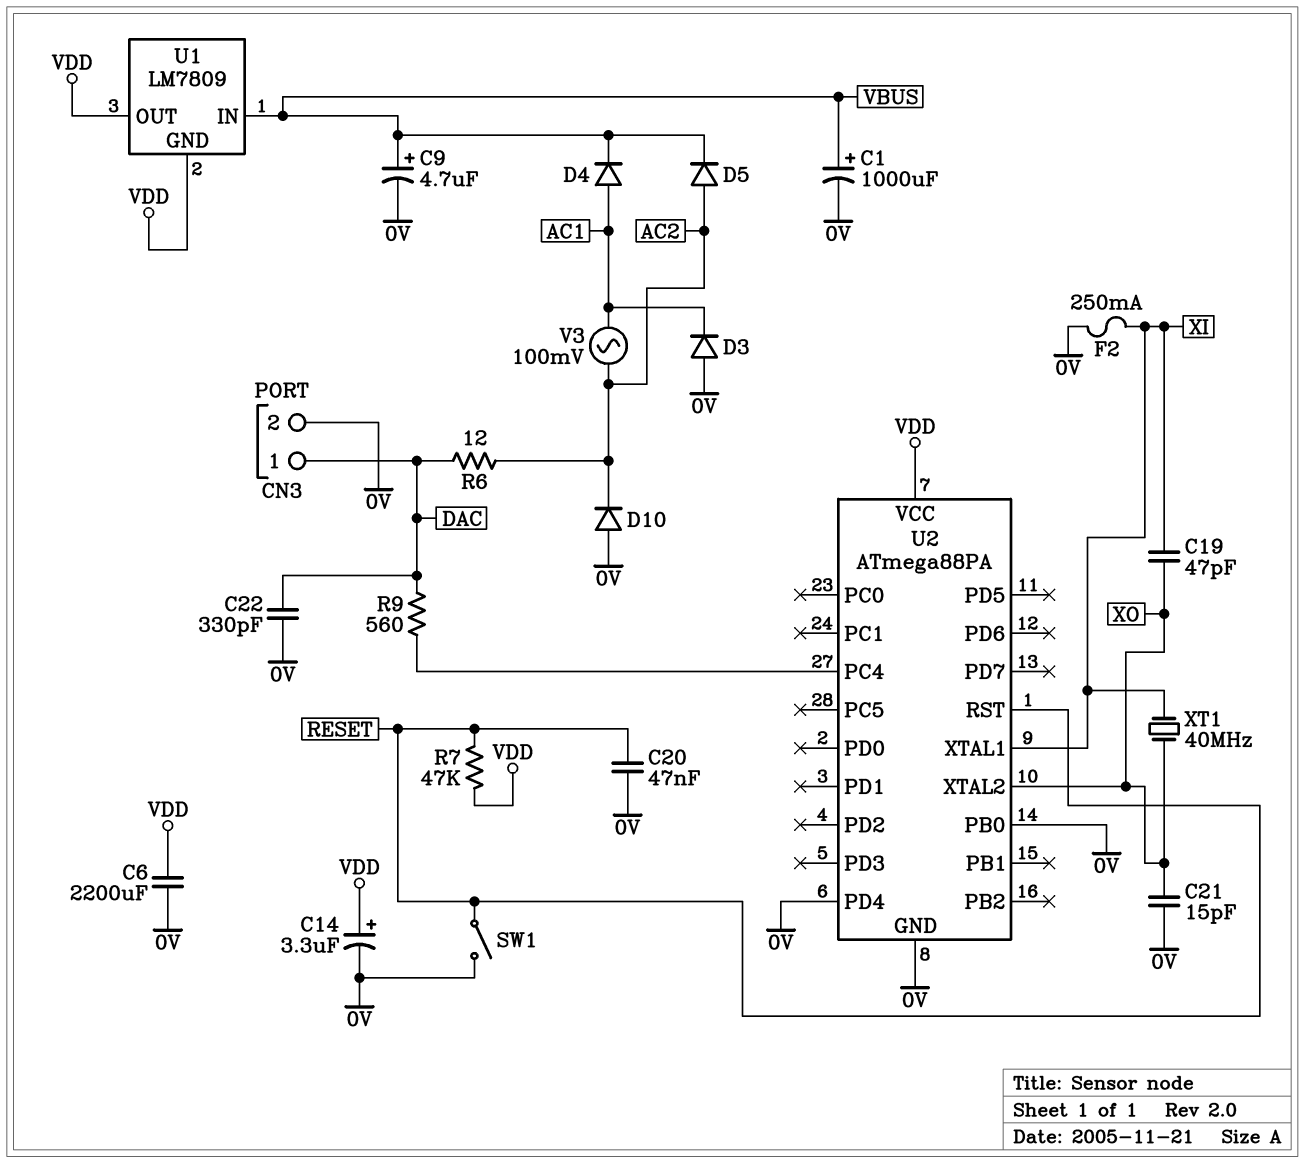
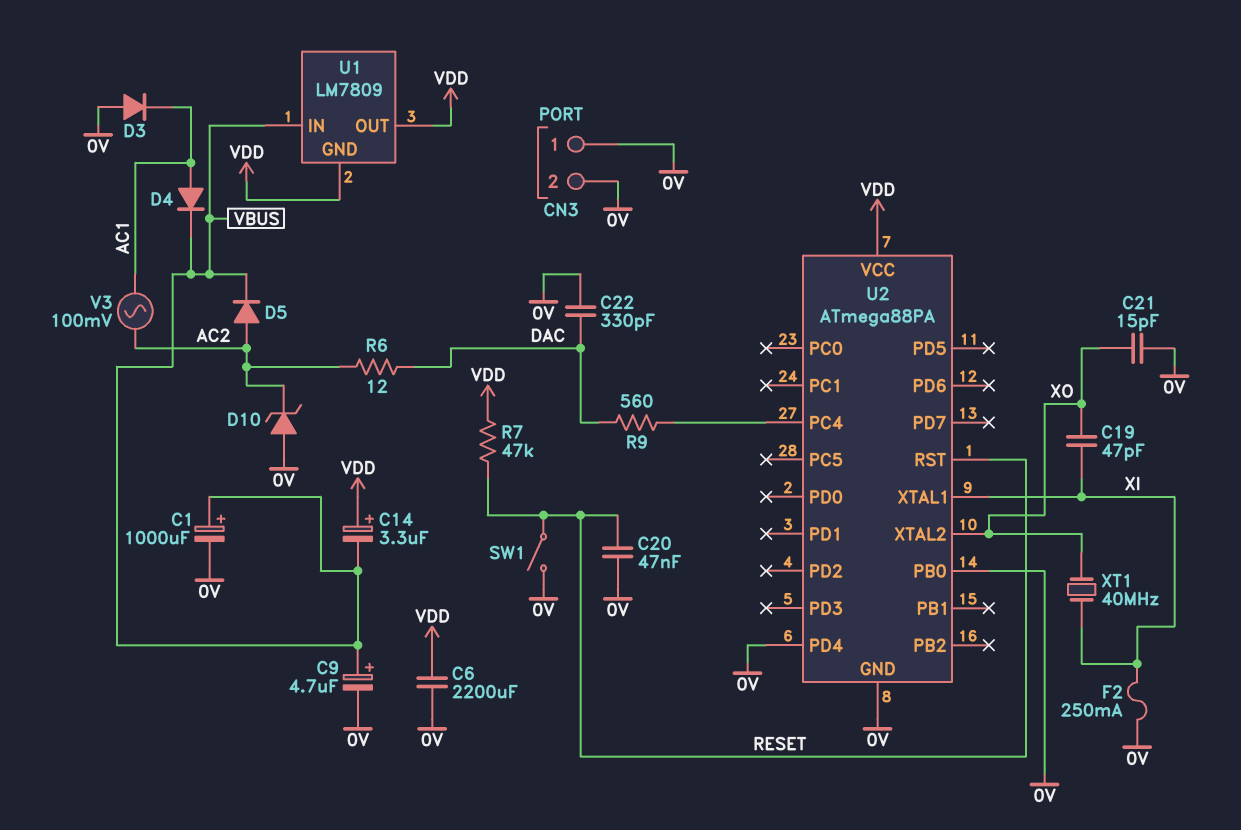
C14: 3.3uF (plus VDD, minus 0V) -> 3.3uF (plus VDD, minus VBUS)
CN3 pin 1: DAC -> 0V
D10: diode (A 0V, K AC2) -> zener (A 0V, K AC2)

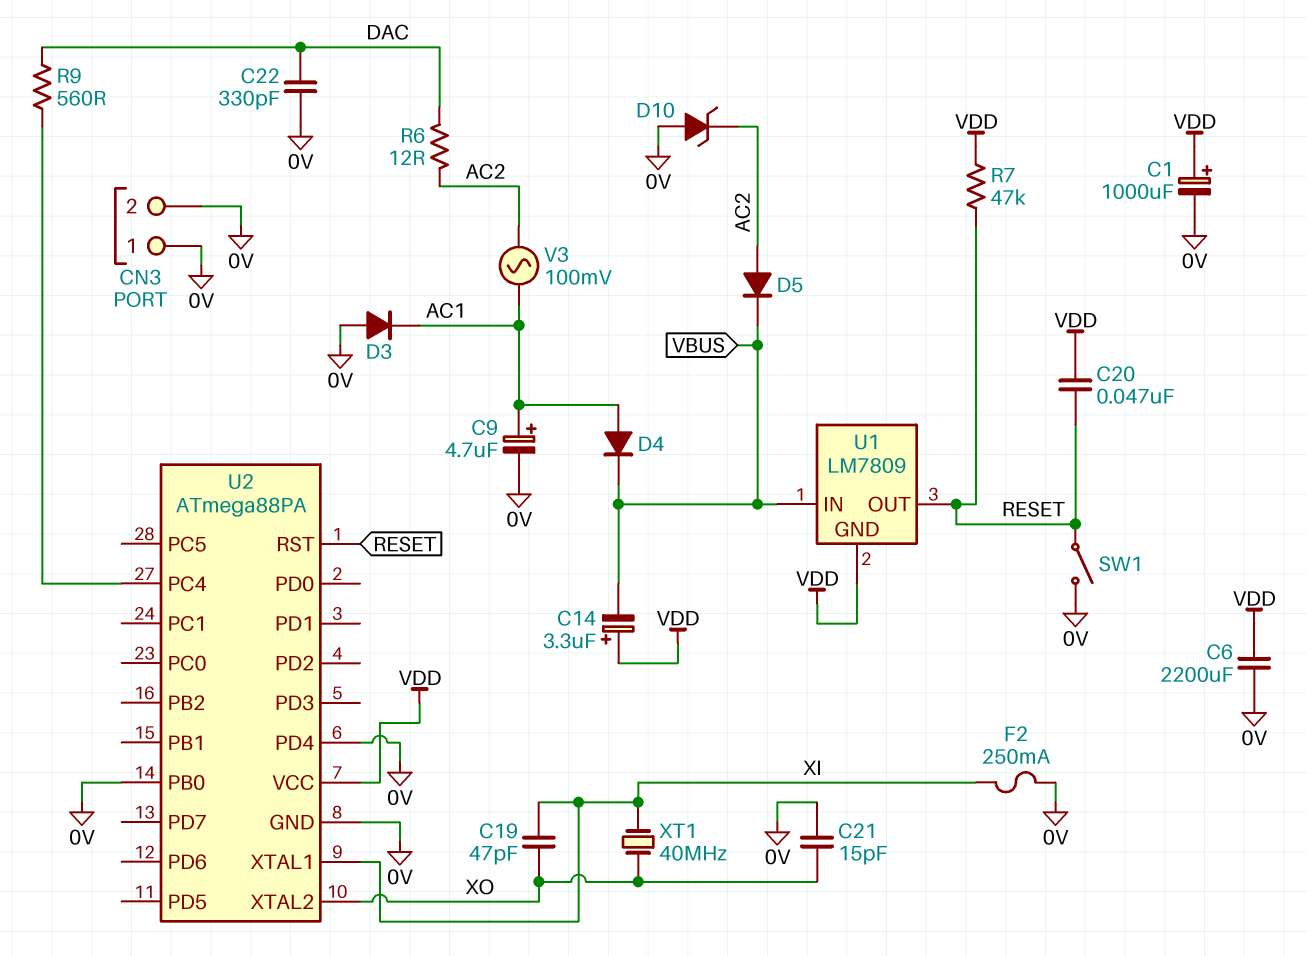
C1: 1000uF (plus VBUS, minus 0V) -> 1000uF (plus VDD, minus 0V)
C9: 4.7uF (plus VBUS, minus 0V) -> 4.7uF (plus AC1, minus 0V)
C20: 47nF (0V, RESET) -> 47nF (RESET, VDD)
U1 pin OUT: VDD -> RESET

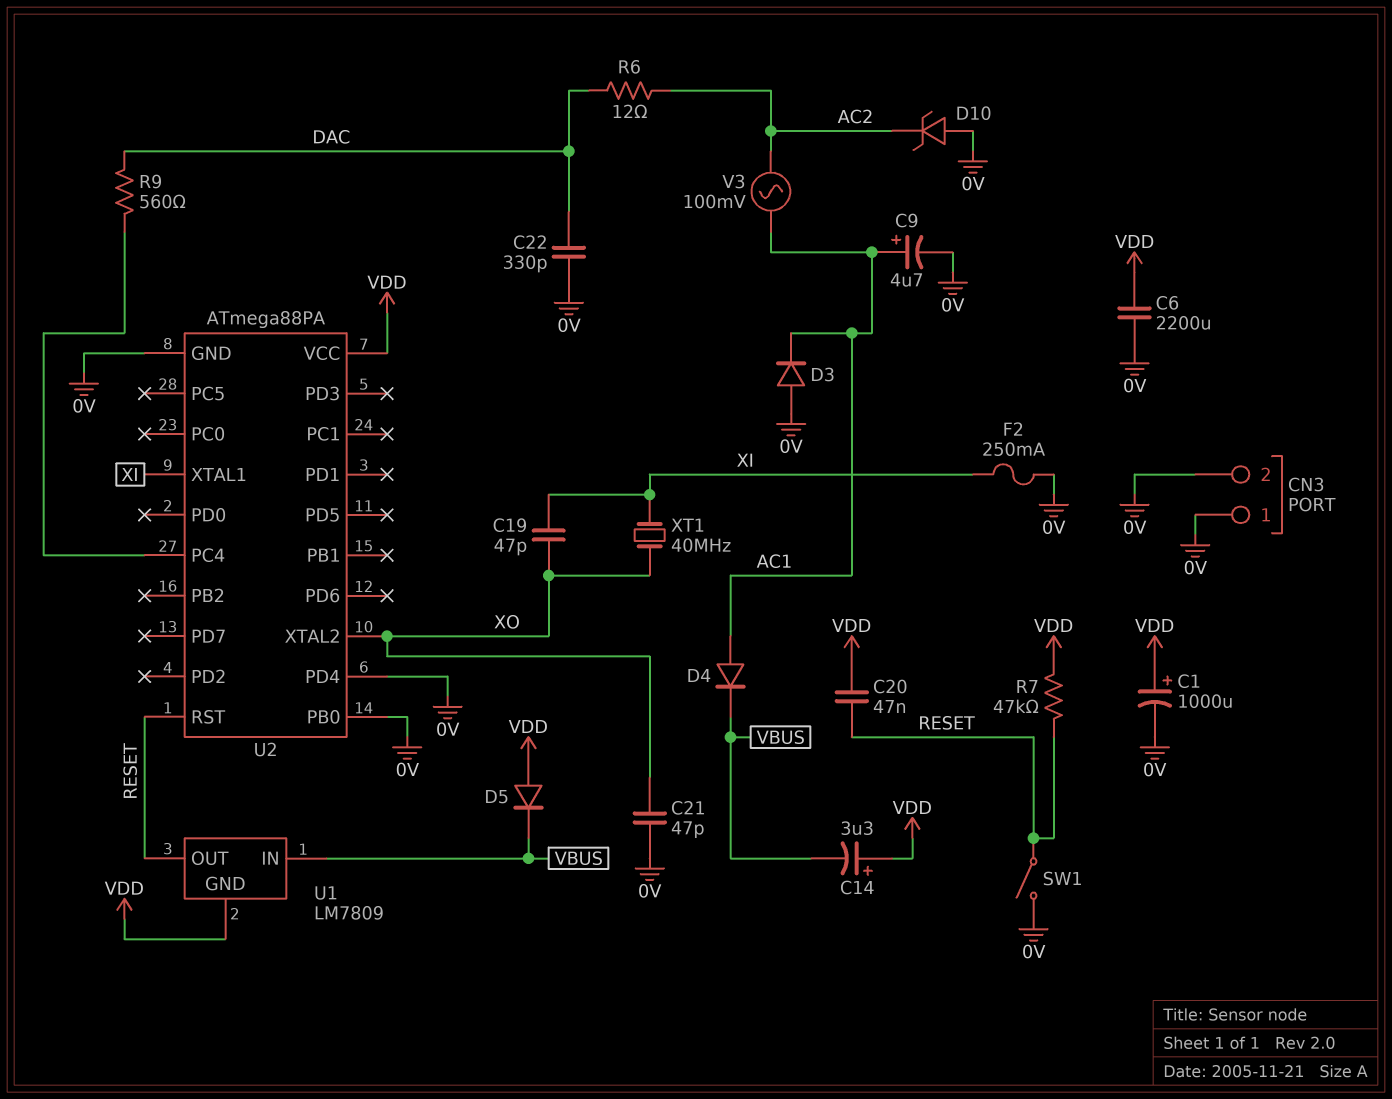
C21: 15pF (0V, XO) -> 47pF (0V, XO)
D5: diode (A AC2, K VBUS) -> diode (A VDD, K VBUS)

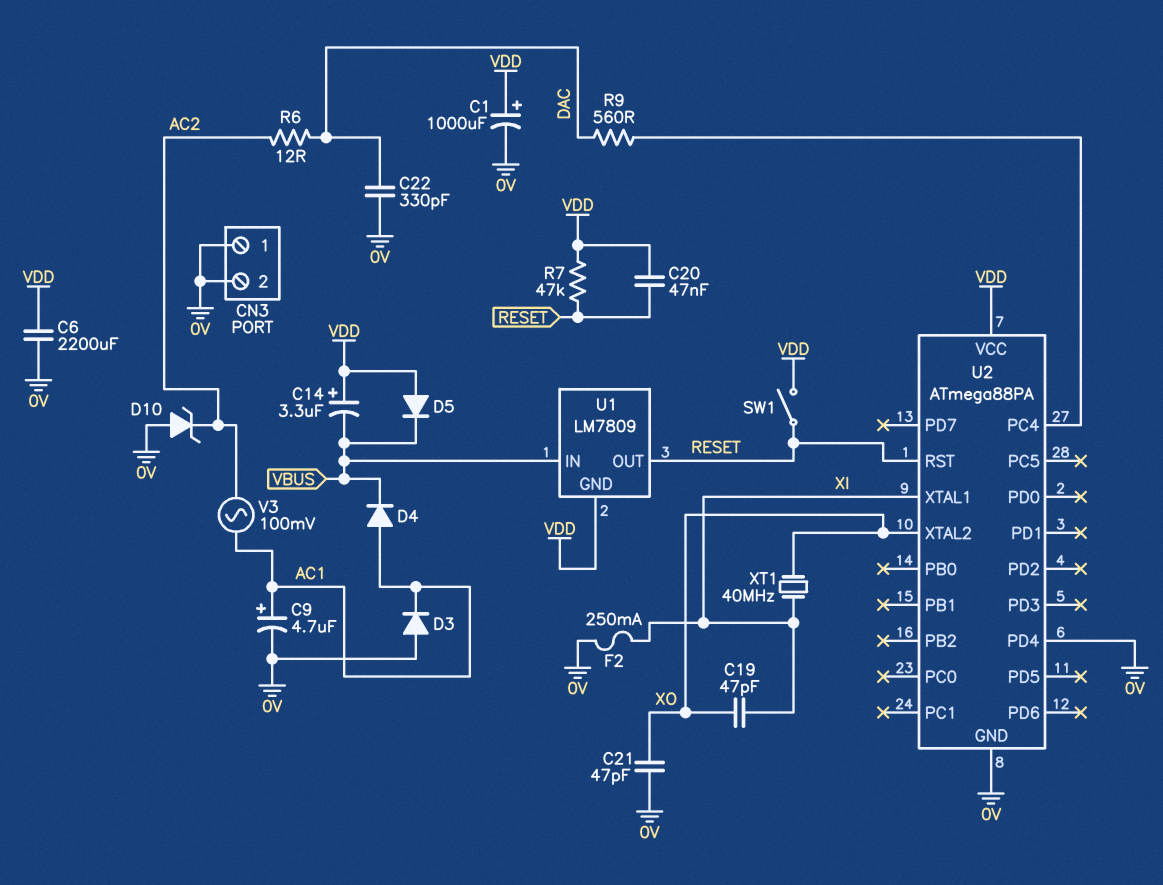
SW1: switch (0V, RESET) -> switch (RESET, VDD)
U2 pin PB0: 0V -> none

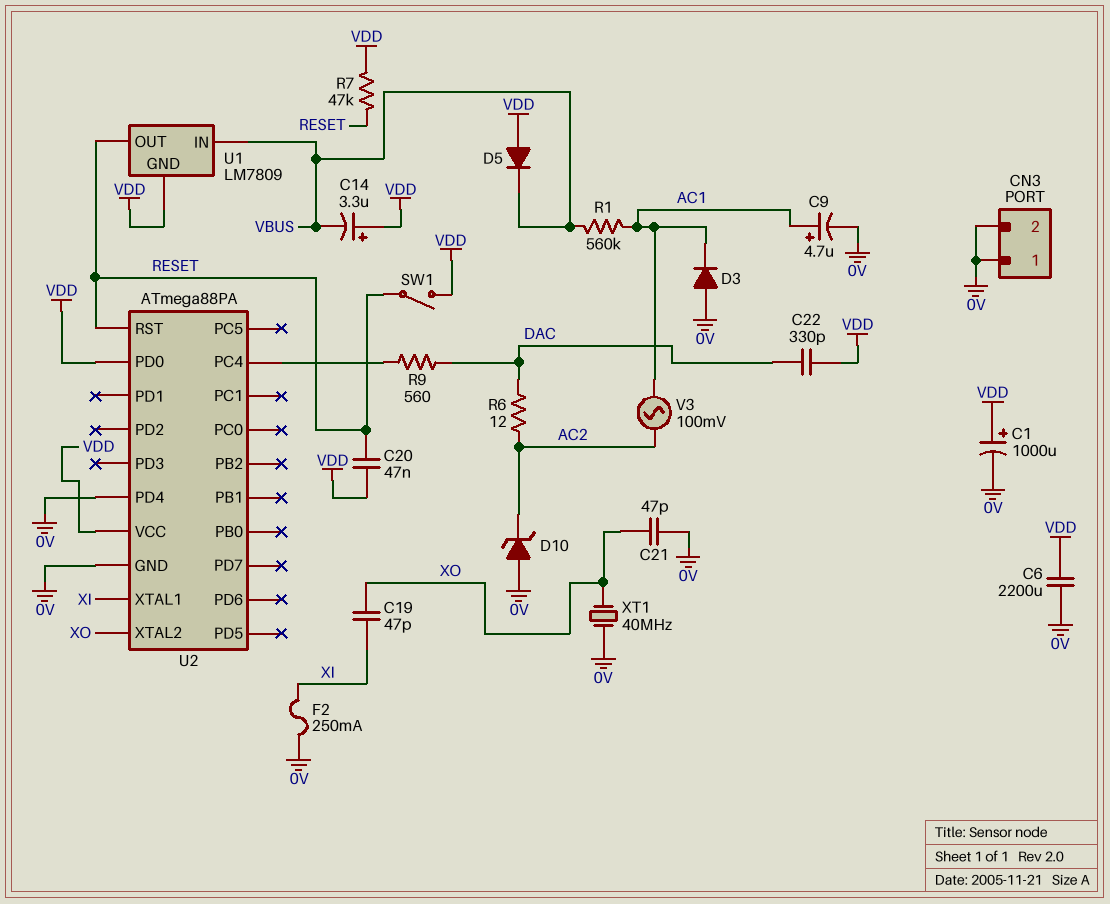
C22: 330pF (0V, DAC) -> 330pF (DAC, VDD)
D4: diode (A AC1, K VBUS) -> none
R1: none -> 560k (AC1, VBUS)
U2 pin PD0: none -> VDD
XT1: 40MHz (XI, XO) -> 40MHz (0V, XO)

